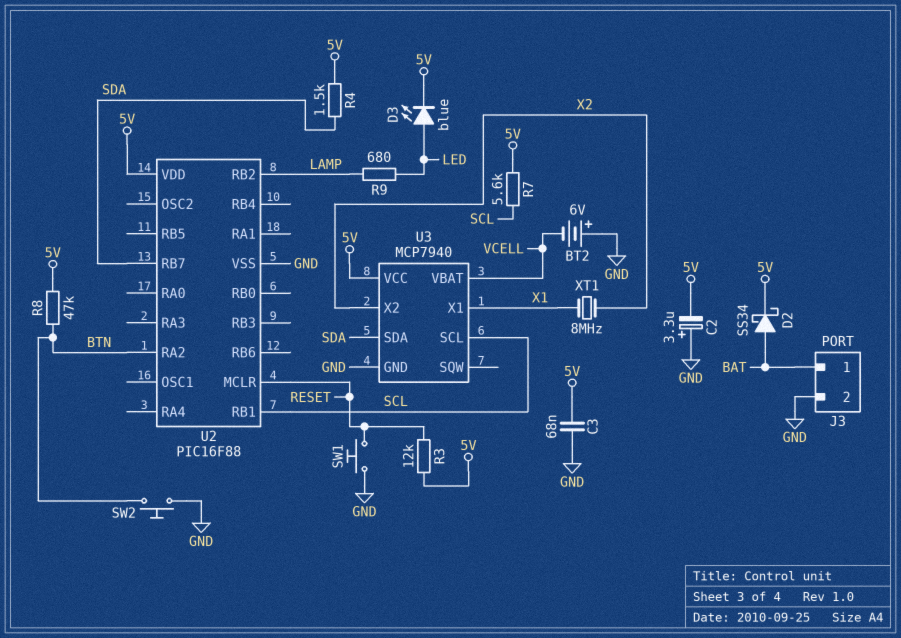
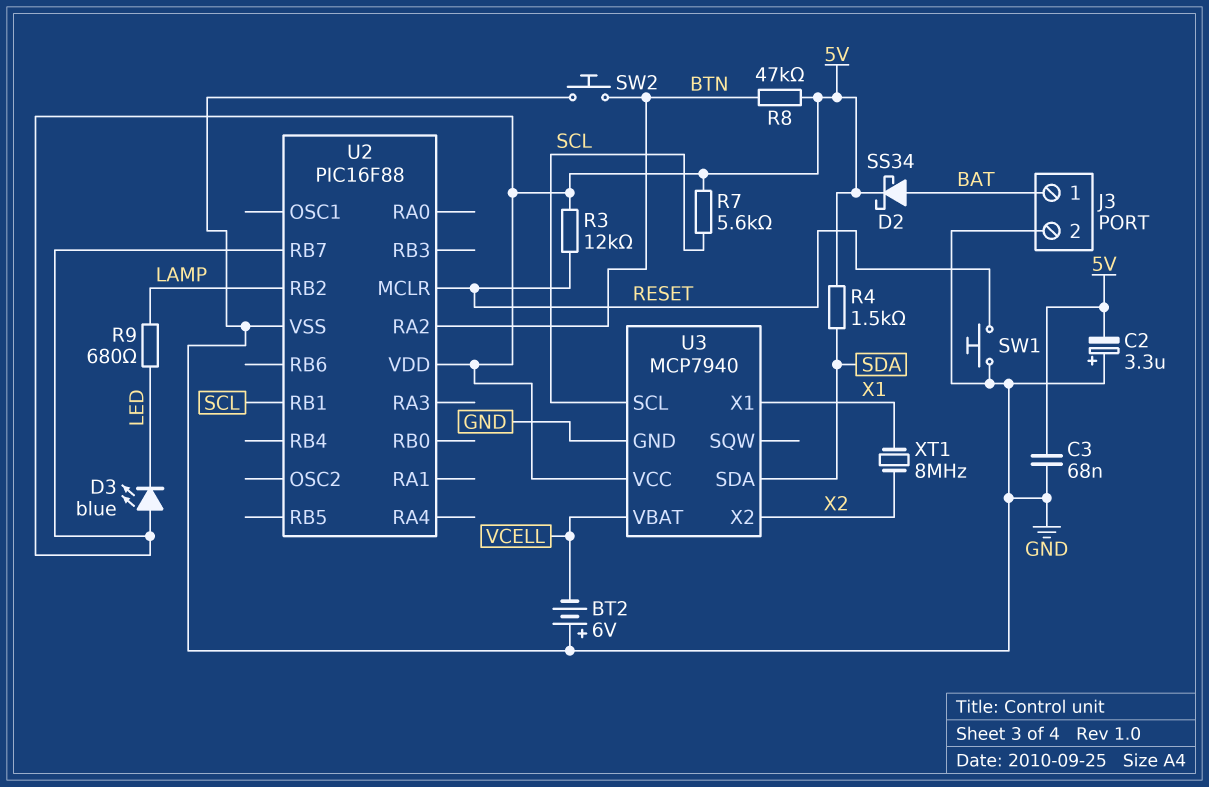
D3: LED blue (A LED, K 5V) -> LED blue (A 5V, K LED)
U2 pin RB7: SDA -> 5V

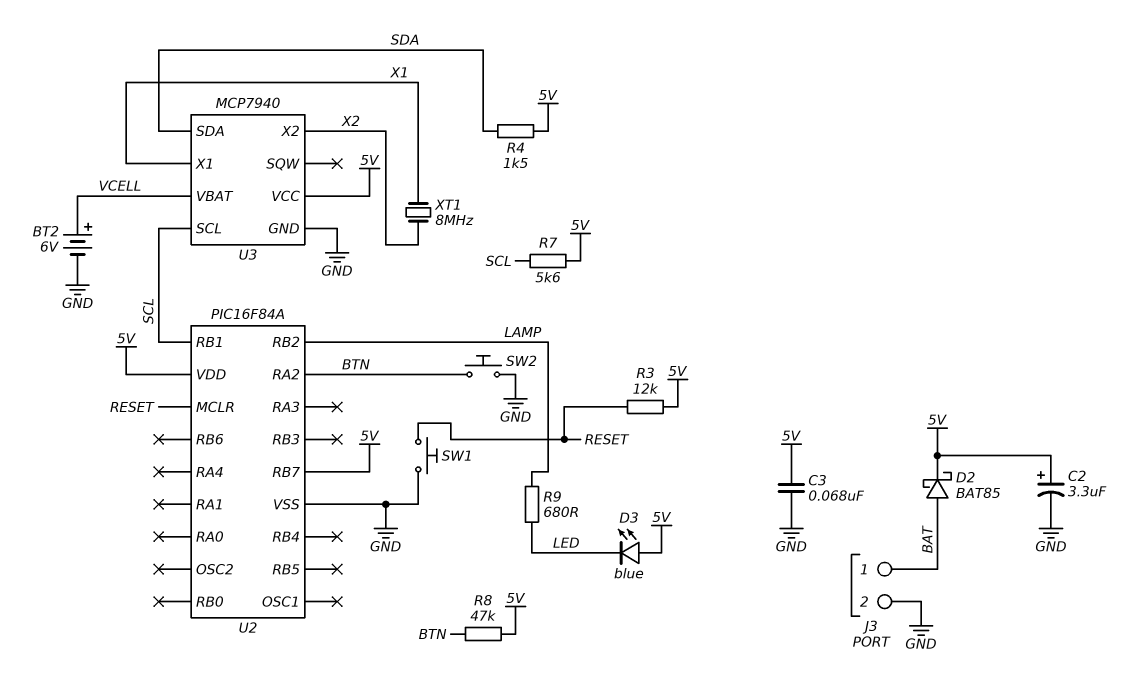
BT2: 6V (plus GND, minus VCELL) -> 6V (plus VCELL, minus GND)
C2: 3.3uF (plus GND, minus 5V) -> 3.3uF (plus 5V, minus GND)
D2: schottky SS34 (A BAT, K 5V) -> schottky BAT85 (A BAT, K 5V)
U2: PIC16F88 -> PIC16F84A

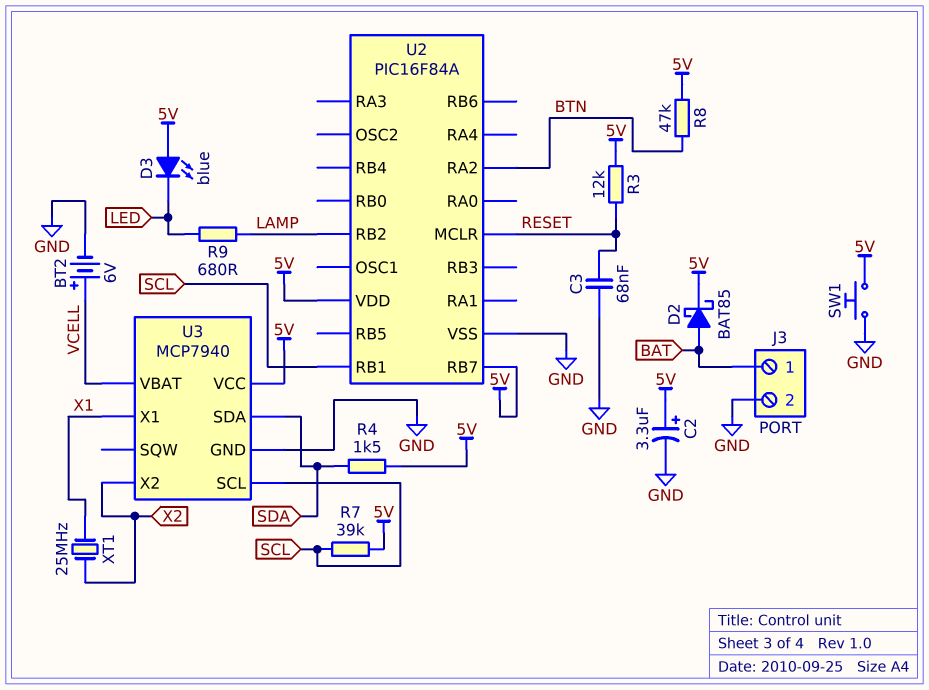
C3: 68nF (5V, GND) -> 68nF (GND, RESET)
R7: 5.6k (5V, SCL) -> 39k (5V, SCL)
SW1: button (GND, RESET) -> button (5V, GND)
SW2: button (BTN, GND) -> none
XT1: 8MHz (X1, X2) -> 25MHz (X1, X2)

